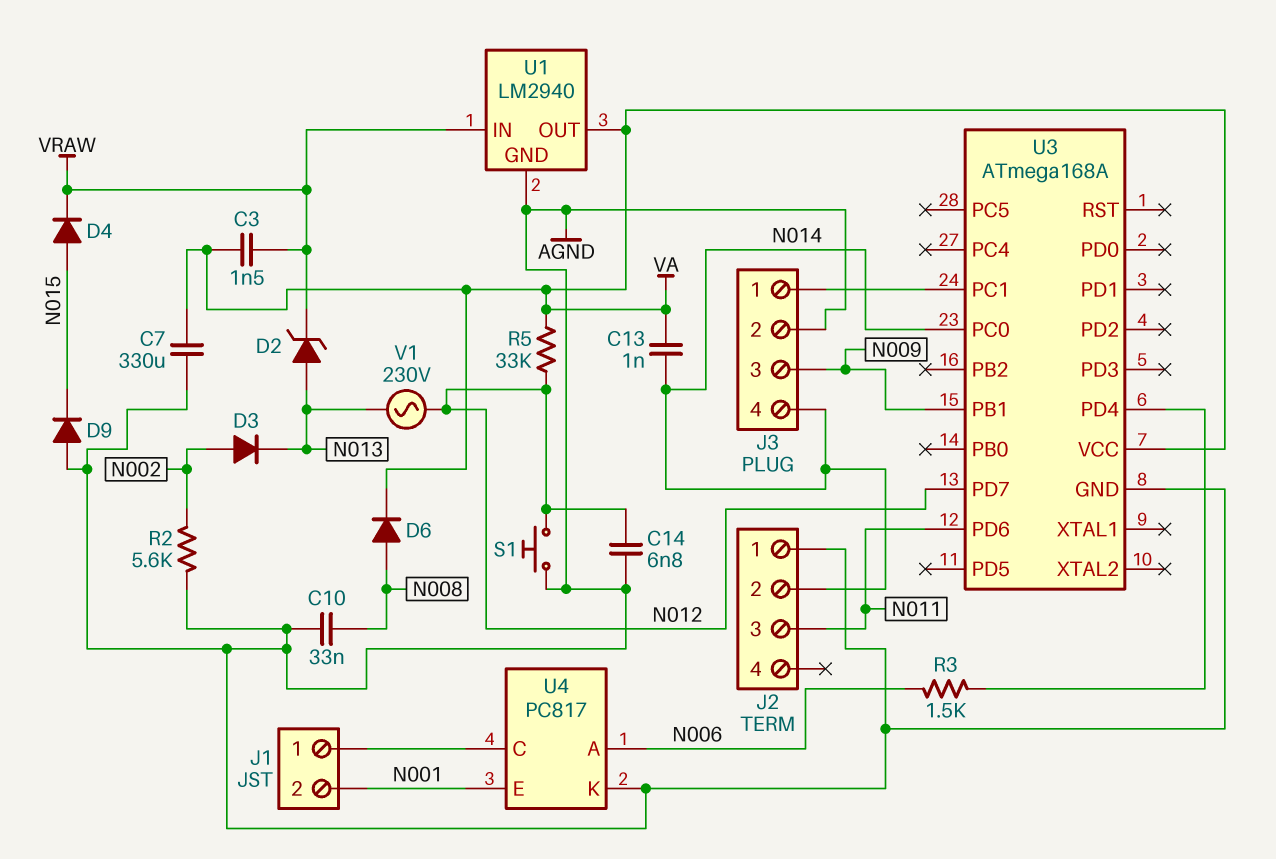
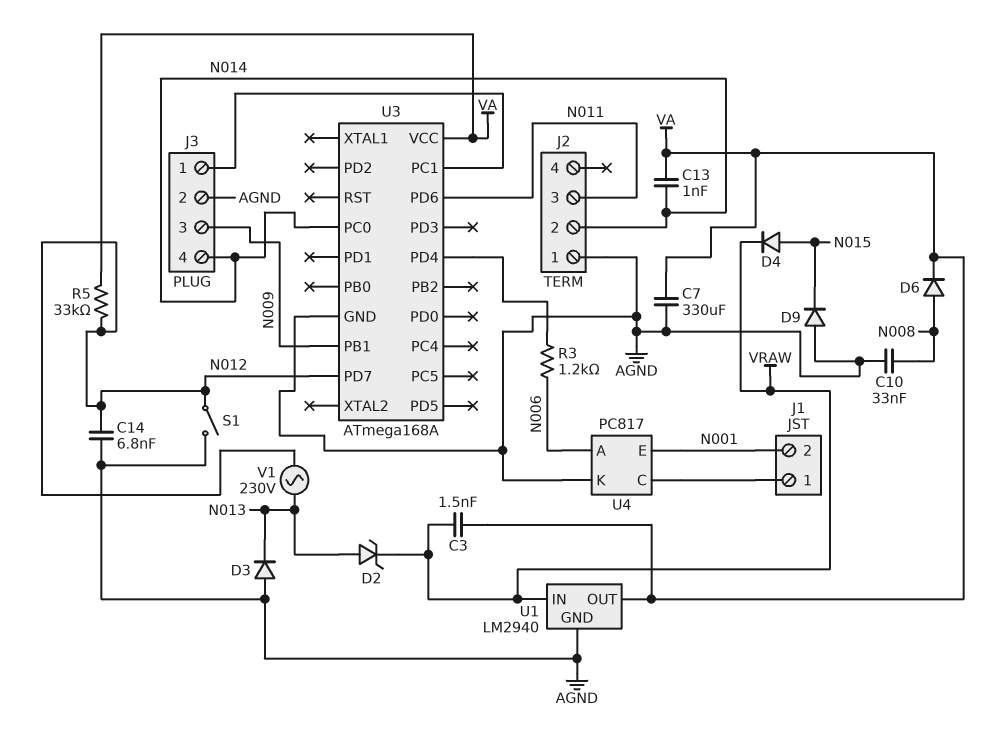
D3: diode (A N002, K N013) -> diode (A AGND, K N013)
R2: 5.6k (AGND, N002) -> none
R3: 1.5k (N006, U3/PD4) -> 1.2k (N006, U3/PD4)
S1: button (AGND, N012) -> switch (AGND, N012)

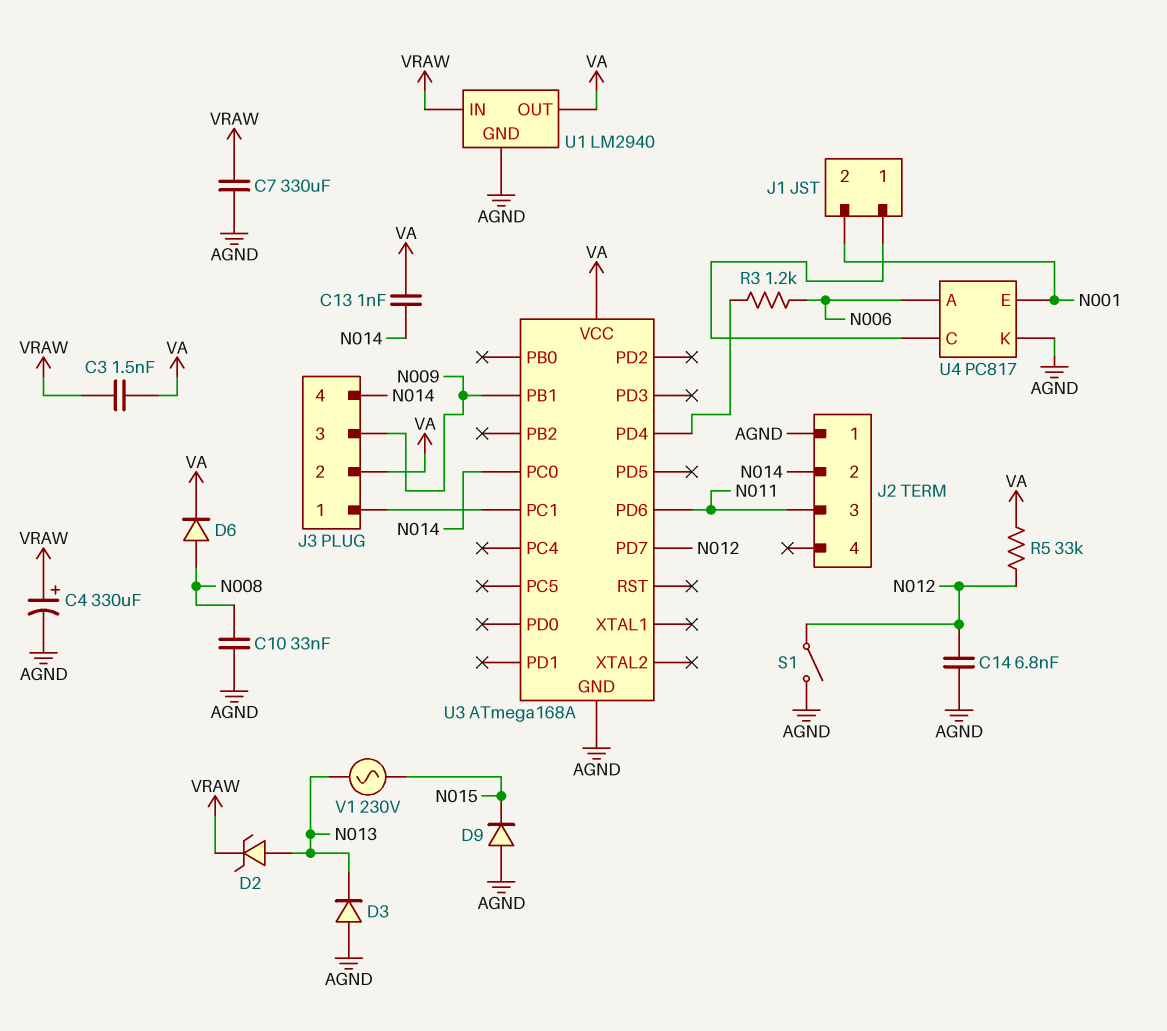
C4: none -> 330uF (plus VRAW, minus AGND)
C7: 330uF (AGND, VA) -> 330uF (AGND, VRAW)
D4: diode (A N015, K VRAW) -> none
J3 pin 2: AGND -> VA
V1: AC 230V (N012, N013) -> AC 230V (N013, N015)

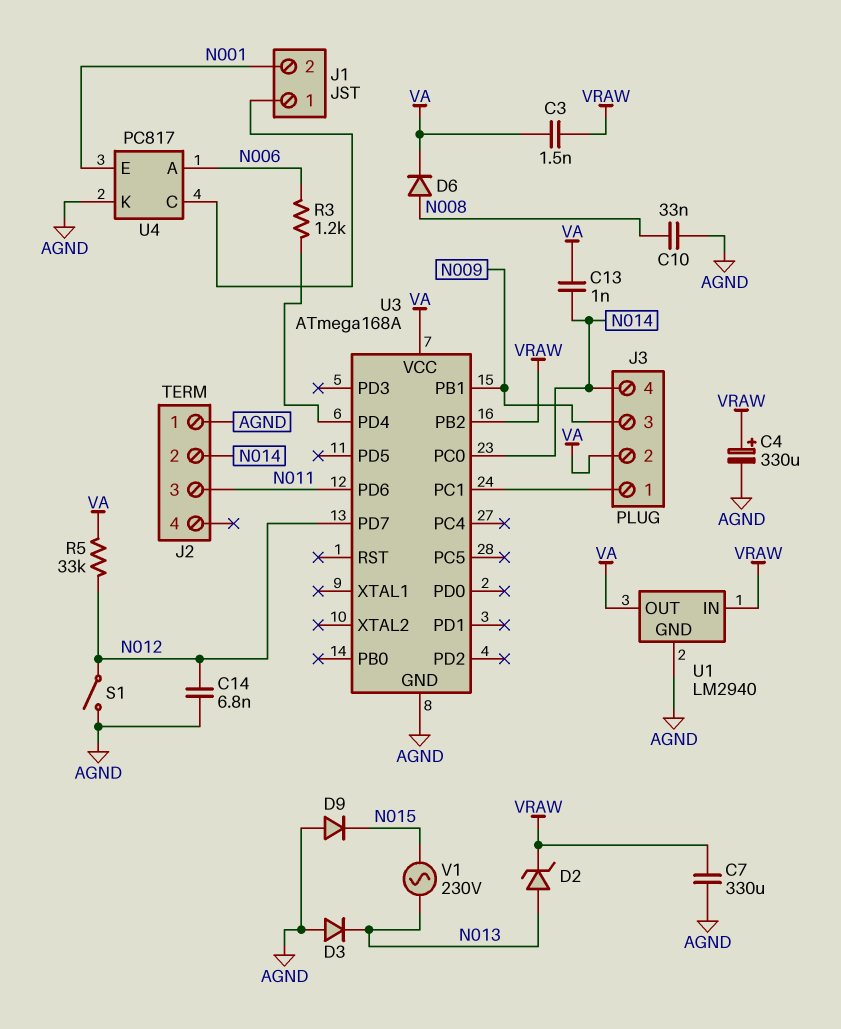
U3 pin PB2: none -> VRAW

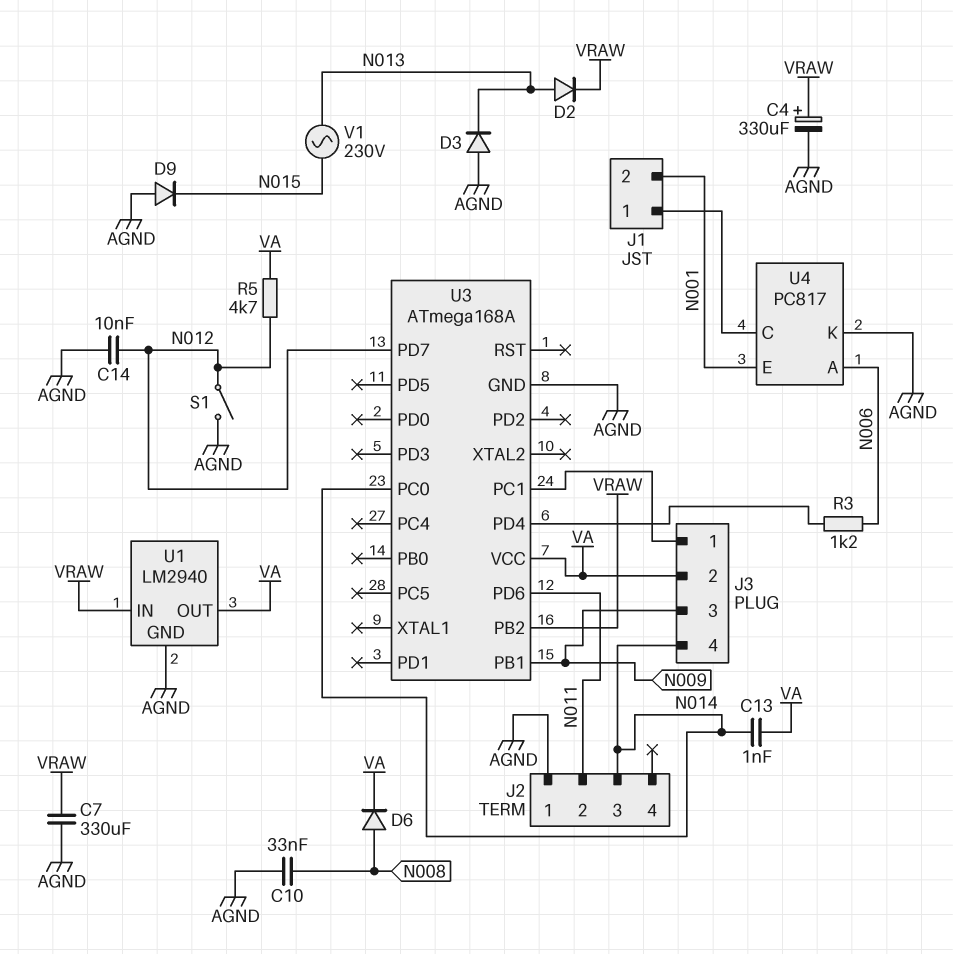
C3: 1.5nF (VA, VRAW) -> none
C14: 6.8nF (AGND, N012) -> 10nF (AGND, N012)
D2: zener (A N013, K VRAW) -> diode (A N013, K VRAW)
J2 pin 2: N014 -> N011
J2 pin 3: N011 -> N014
R5: 33k (N012, VA) -> 4.7k (N012, VA)

